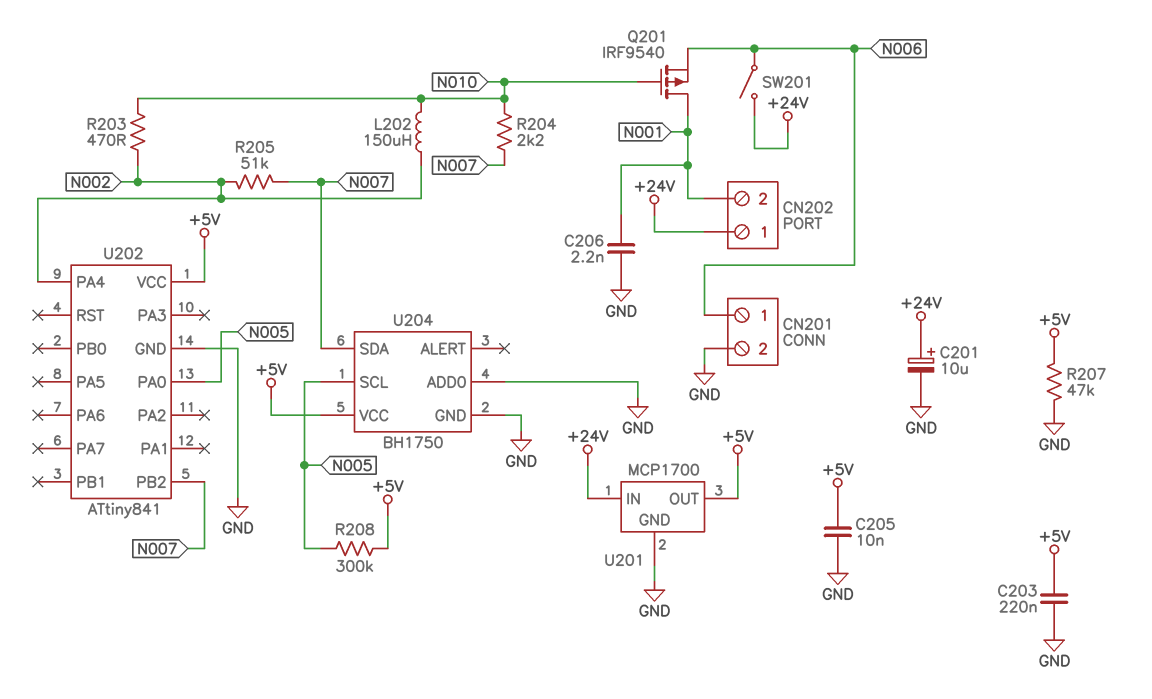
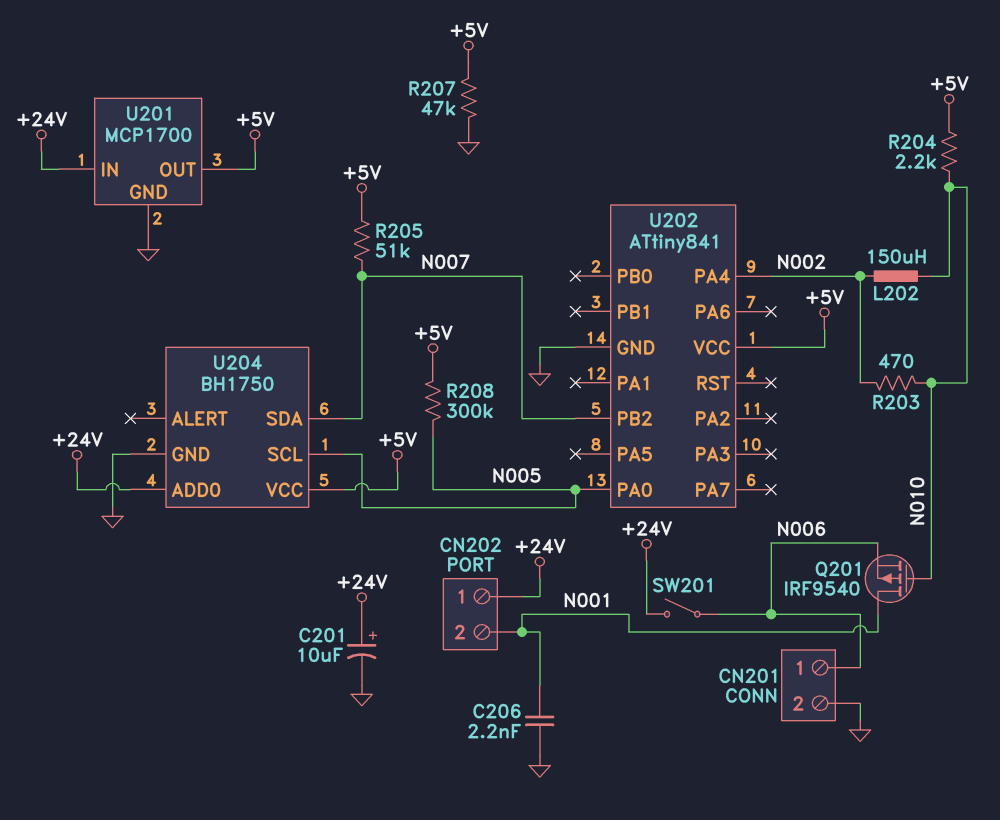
C203: 220nF (+5V, GND) -> none
C205: 10nF (+5V, GND) -> none
R204: 2.2k (N007, N010) -> 2.2k (+5V, N010)
R205: 51k (N002, N007) -> 51k (+5V, N007)
U204 pin ADD0: GND -> +24V

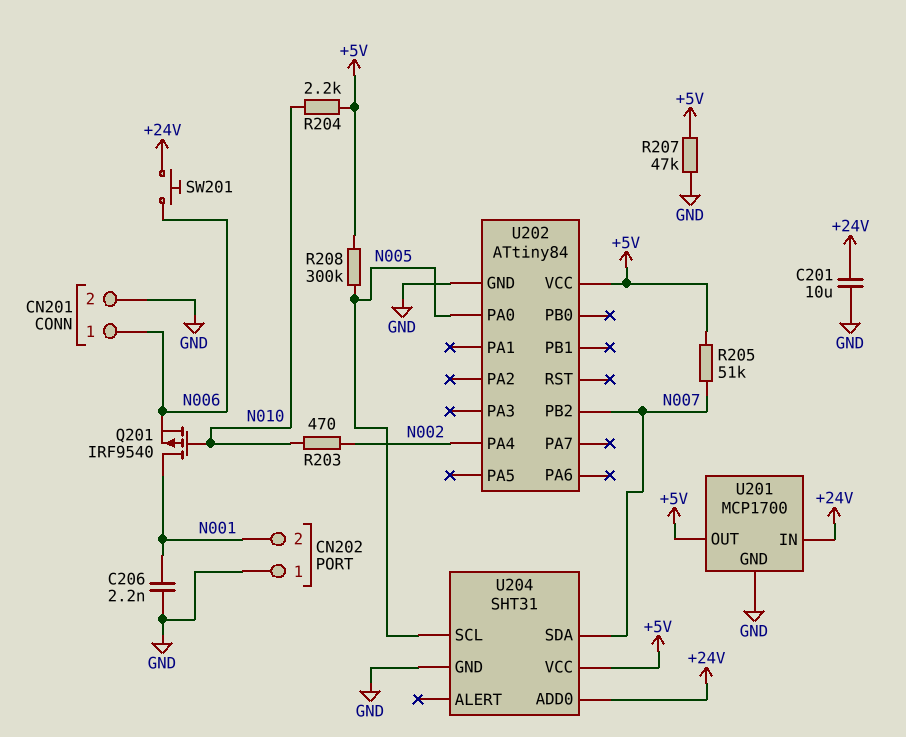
C201: 10uF (plus +24V, minus GND) -> 10uF (+24V, GND)
CN202 pin 1: +24V -> GND
L202: 150uH (N002, N010) -> none
SW201: switch (+24V, N006) -> button (+24V, N006)
U202: ATtiny841 -> ATtiny84
U204: BH1750 -> SHT31

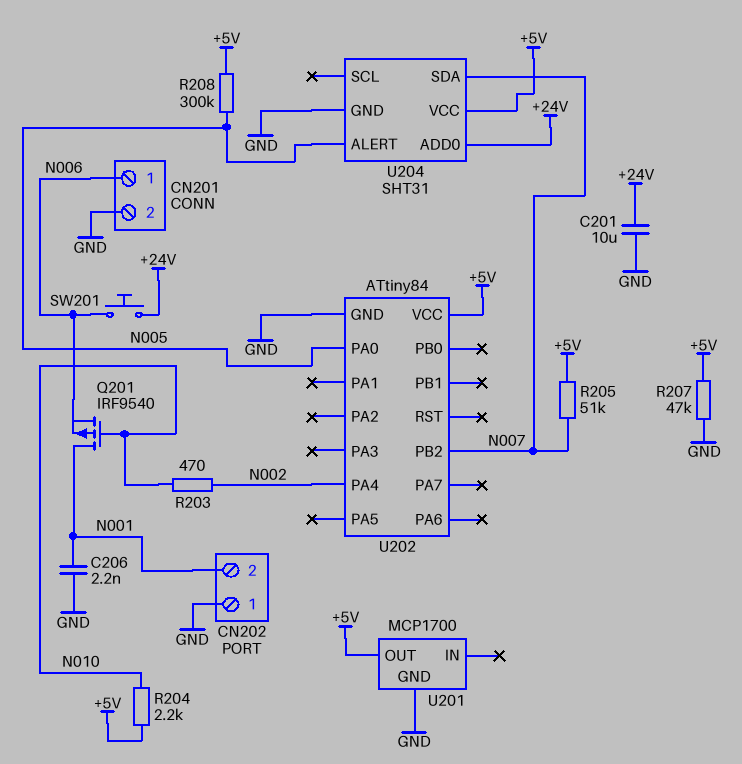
U201 pin IN: +24V -> none
U204 pin ALERT: none -> N005
U204 pin SCL: N005 -> none

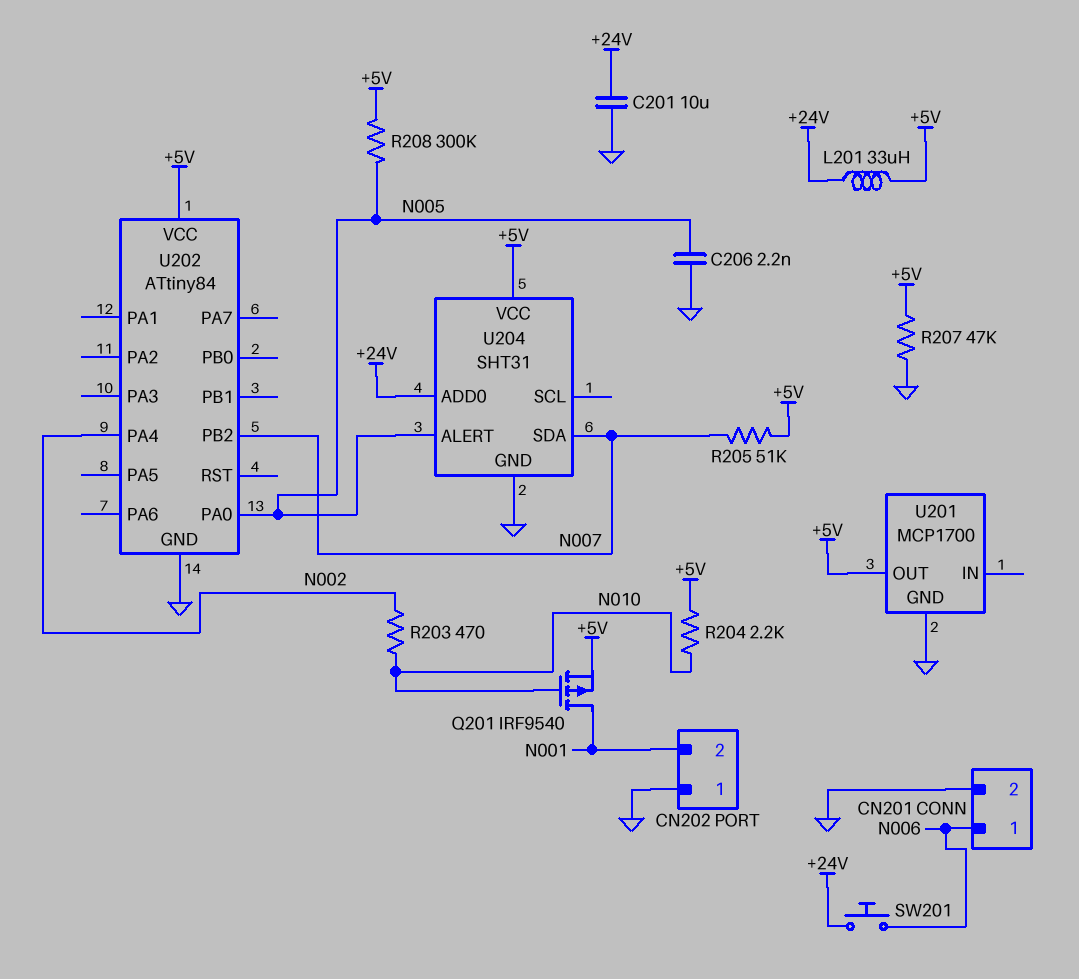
C206: 2.2nF (GND, N001) -> 2.2nF (GND, N005)
L201: none -> 33uH (+5V, +24V)
Q201: PMOS IRF9540 (G N010, D N001, S N006) -> PMOS IRF9540 (G N010, D N001, S +5V)

